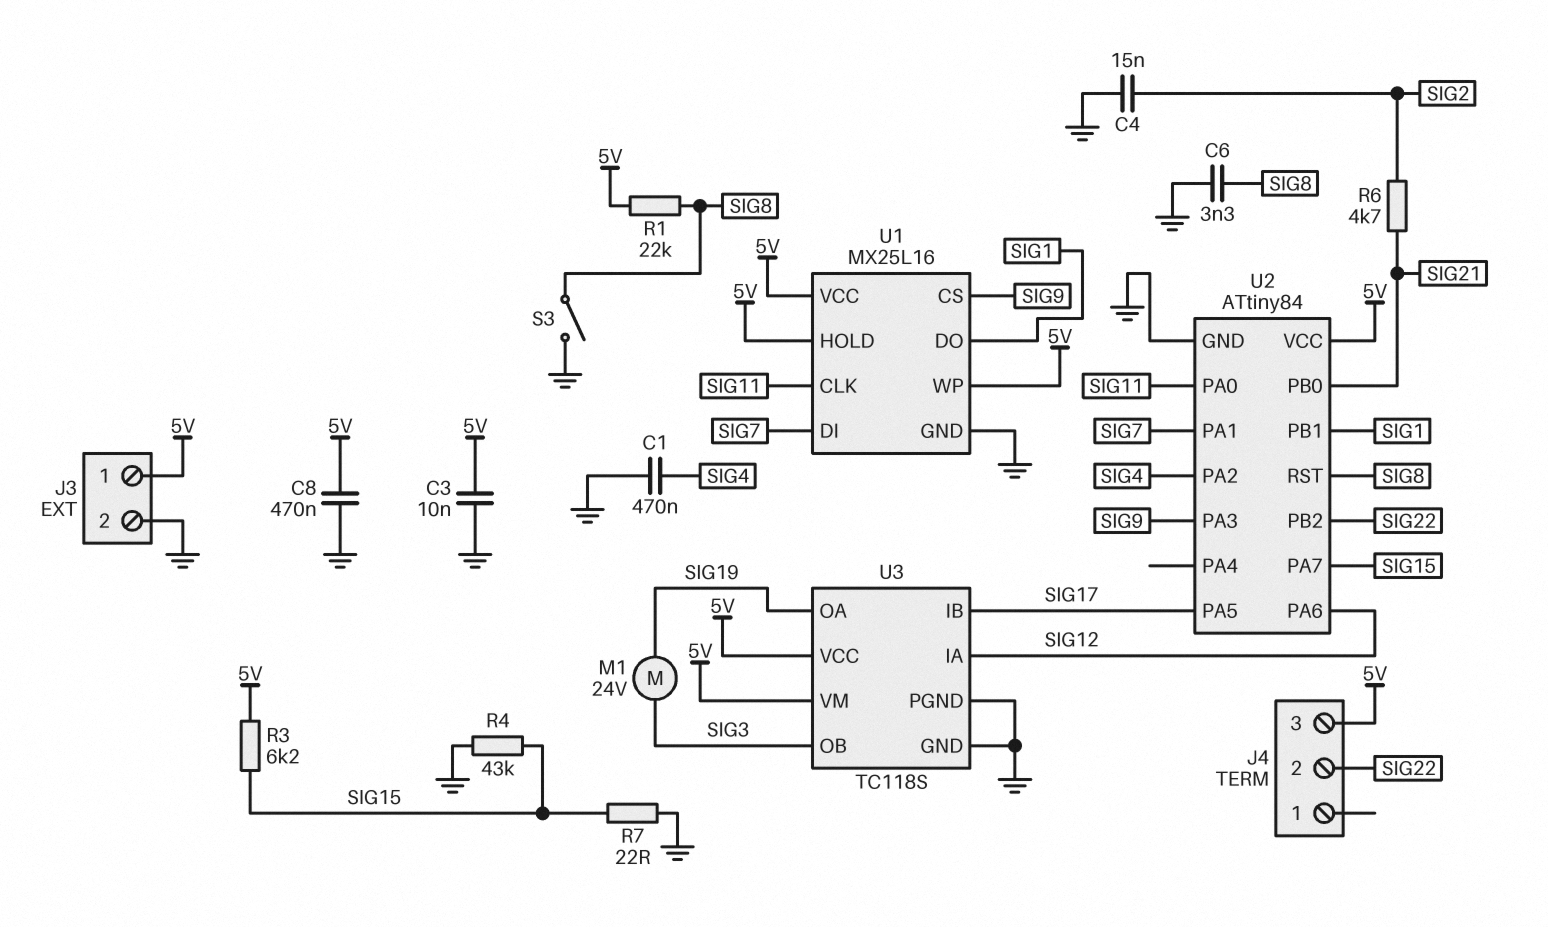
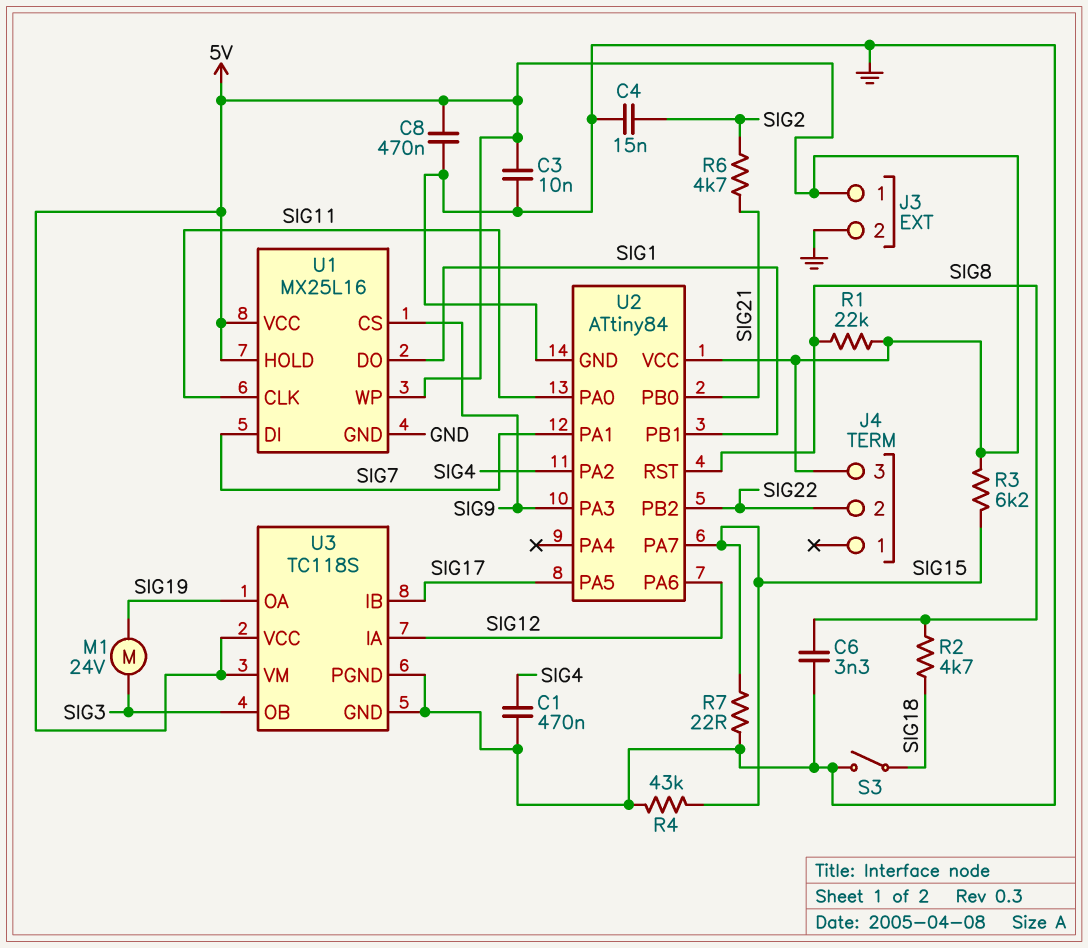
R2: none -> 4.7k (SIG8, SIG18)
S3: switch (GND, SIG8) -> switch (GND, SIG18)

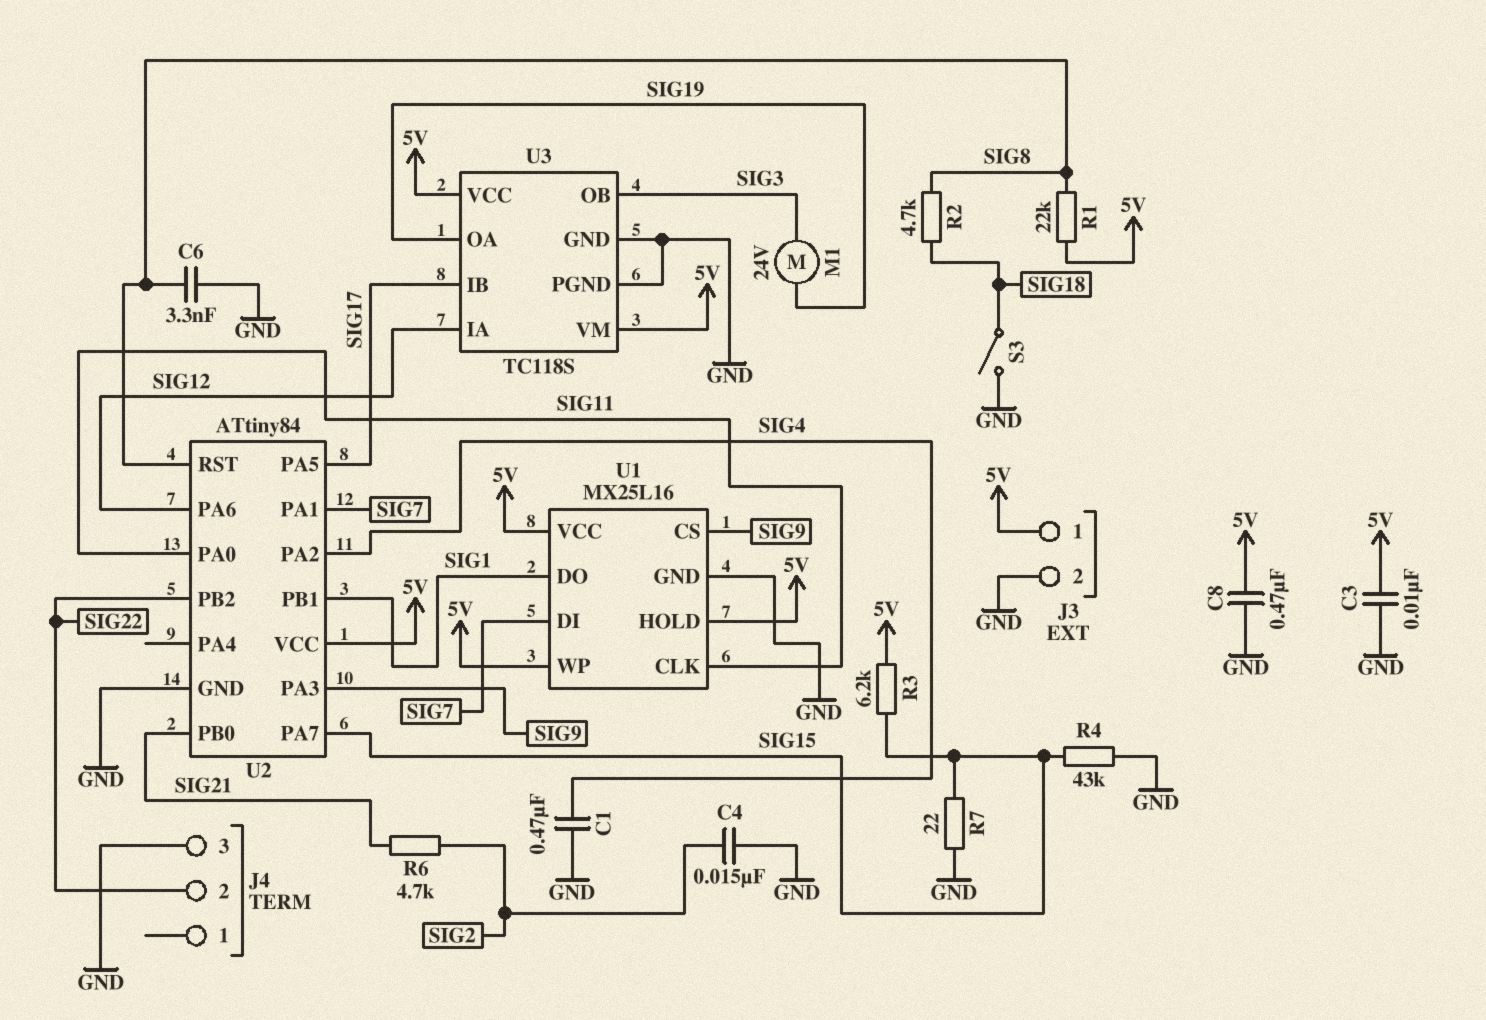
J4 pin 3: 5V -> GND

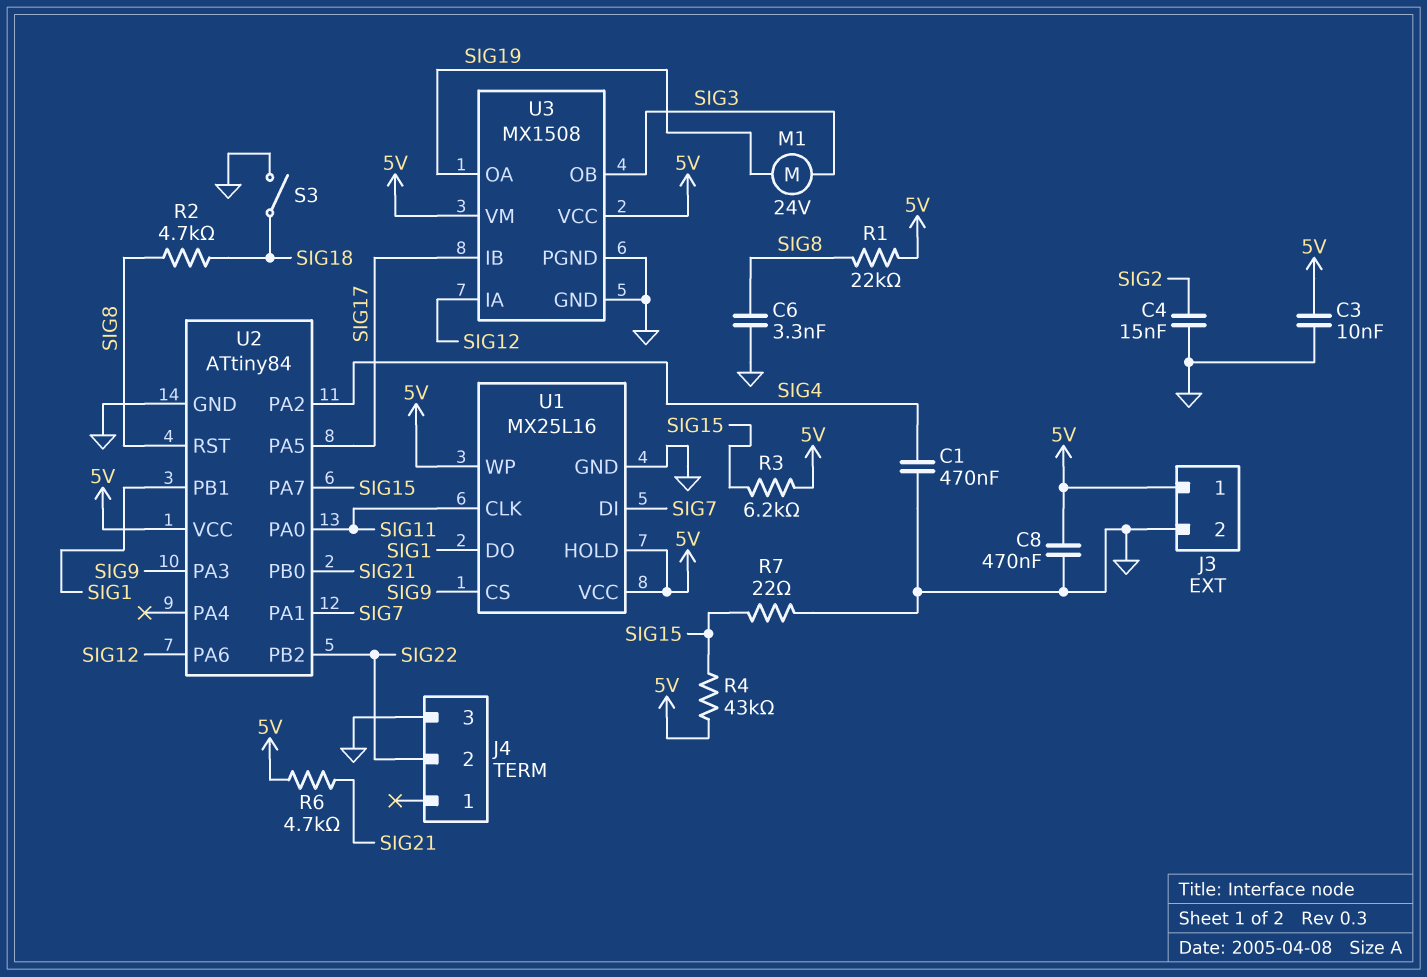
R4: 43k (GND, SIG15) -> 43k (5V, SIG15)
R6: 4.7k (SIG2, SIG21) -> 4.7k (5V, SIG21)
U3: TC118S -> MX1508

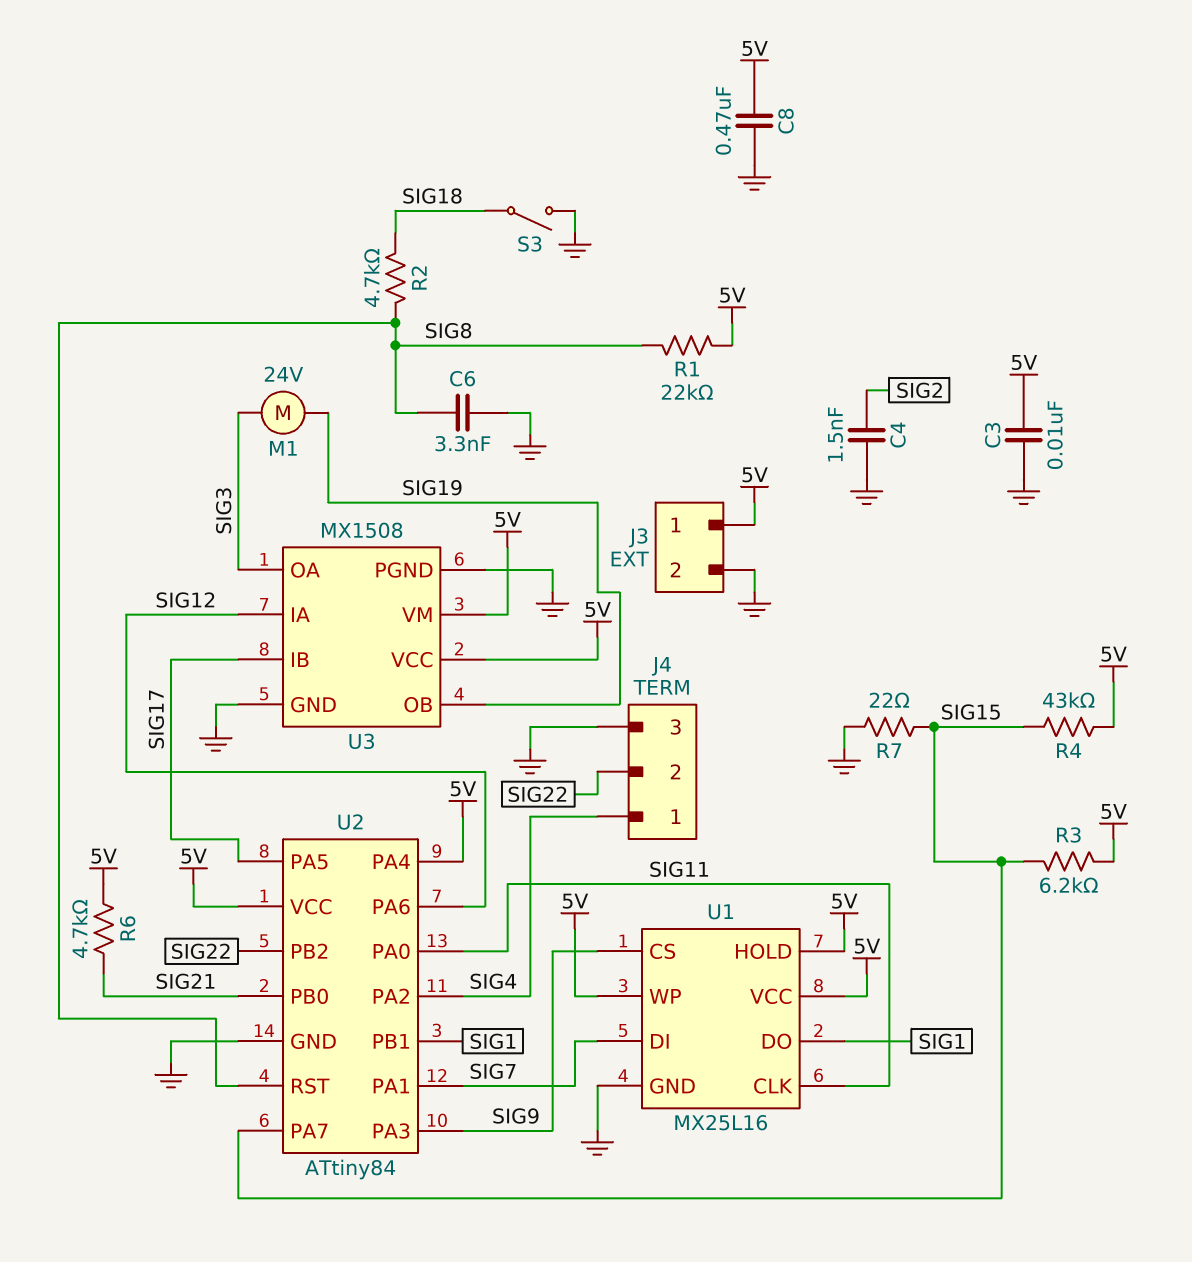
C1: 470nF (GND, SIG4) -> none
C4: 15nF (GND, SIG2) -> 1.5nF (GND, SIG2)
J4 pin 1: none -> SIG4
U2 pin PA4: none -> 5V
U3 pin OA: SIG19 -> SIG3
U3 pin OB: SIG3 -> SIG19

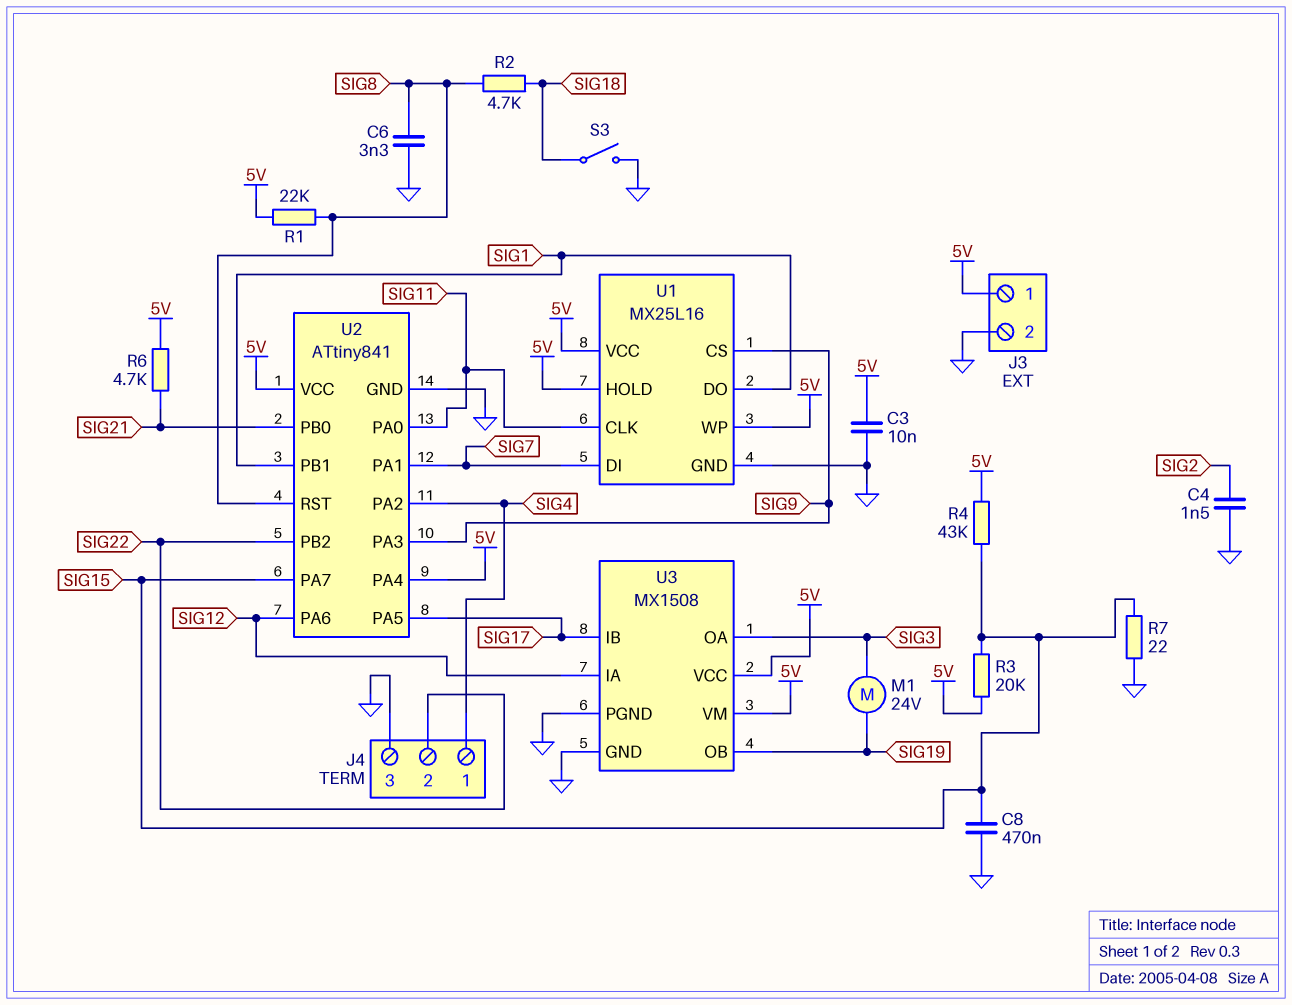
C8: 470nF (5V, GND) -> 470nF (GND, SIG15)
R3: 6.2k (5V, SIG15) -> 20k (5V, SIG15)
U2: ATtiny84 -> ATtiny841

